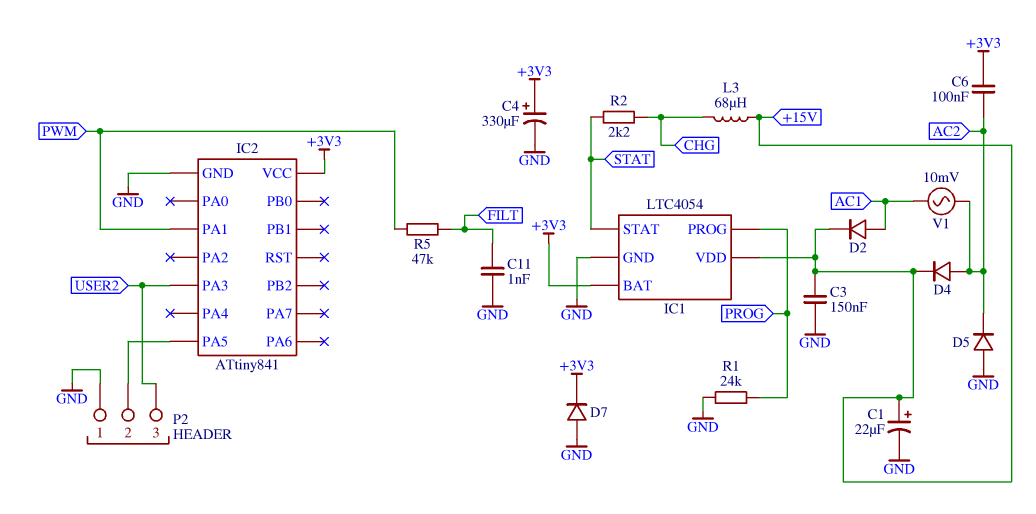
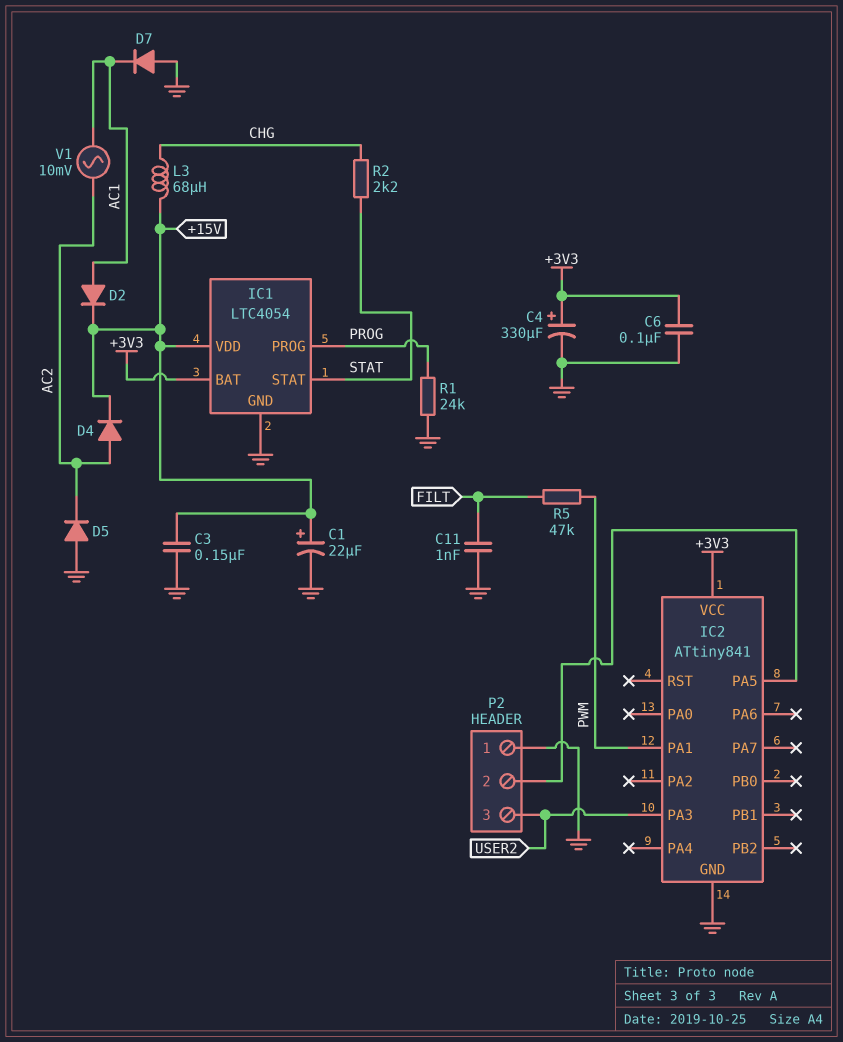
C6: 100nF (+3V3, AC2) -> 100nF (+3V3, GND)
D7: diode (A GND, K +3V3) -> diode (A GND, K AC1)

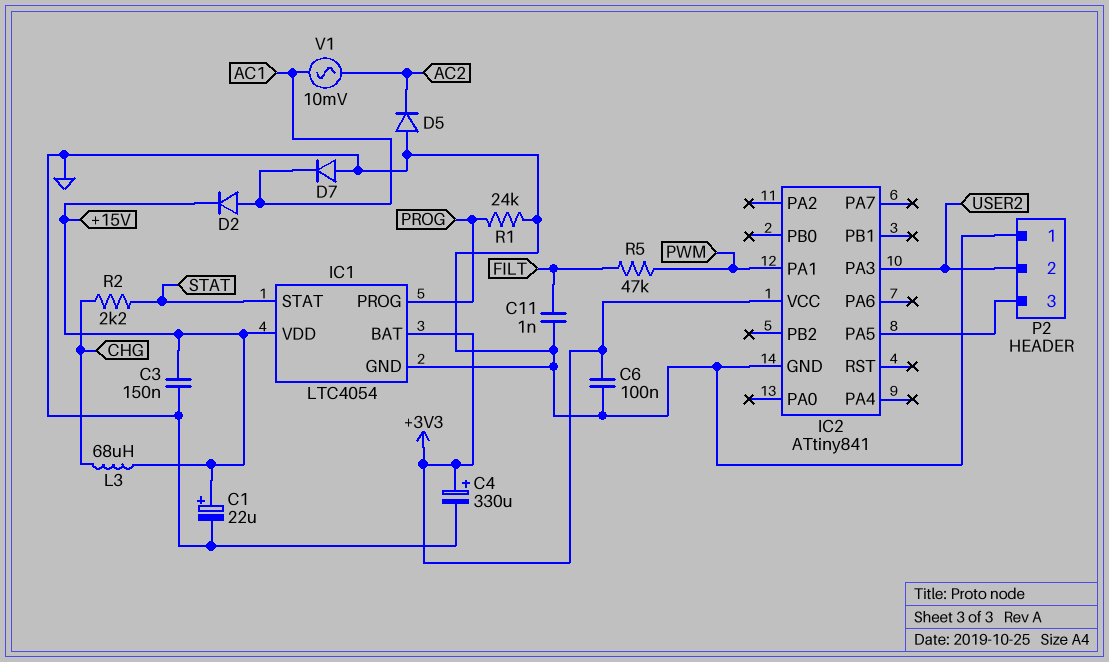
D4: diode (A AC2, K +15V) -> none
P2 pin 2: IC2/PA5 -> USER2
P2 pin 3: USER2 -> IC2/PA5

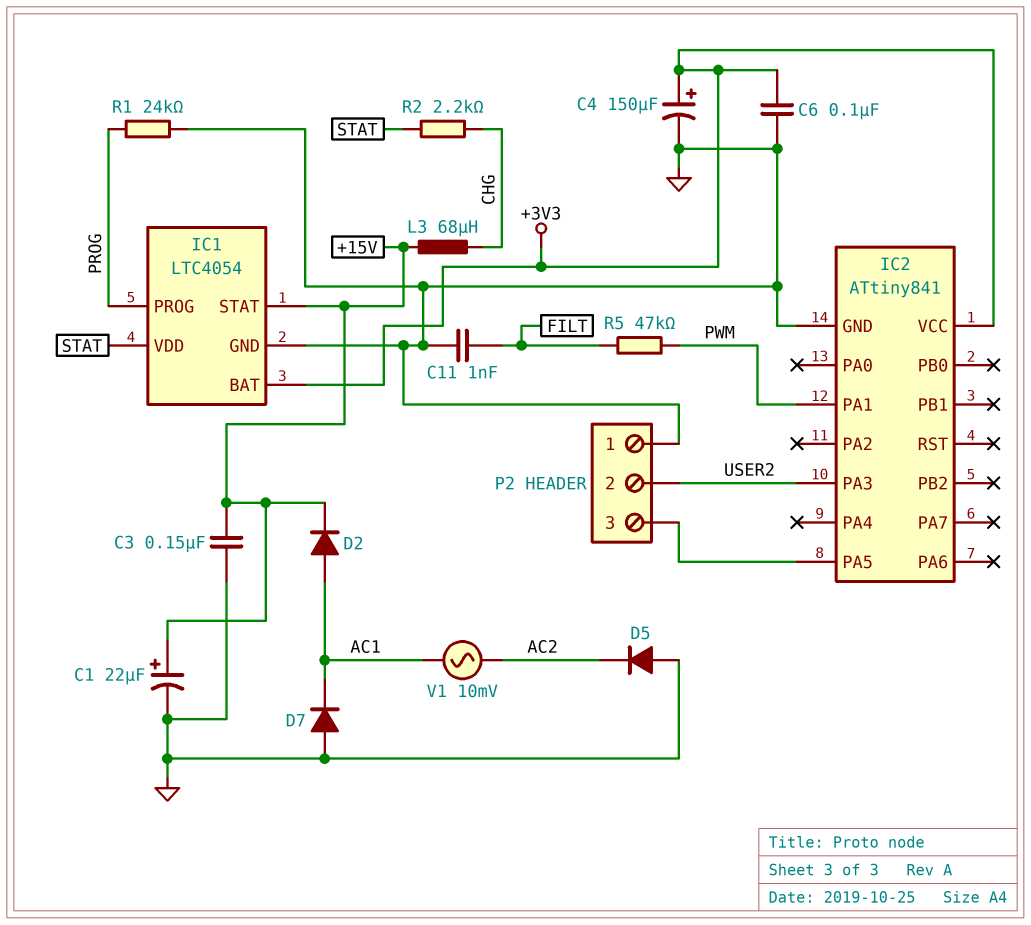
C4: 330uF (plus +3V3, minus GND) -> 150uF (plus +3V3, minus GND)
IC1 pin STAT: STAT -> +15V
IC1 pin VDD: +15V -> STAT

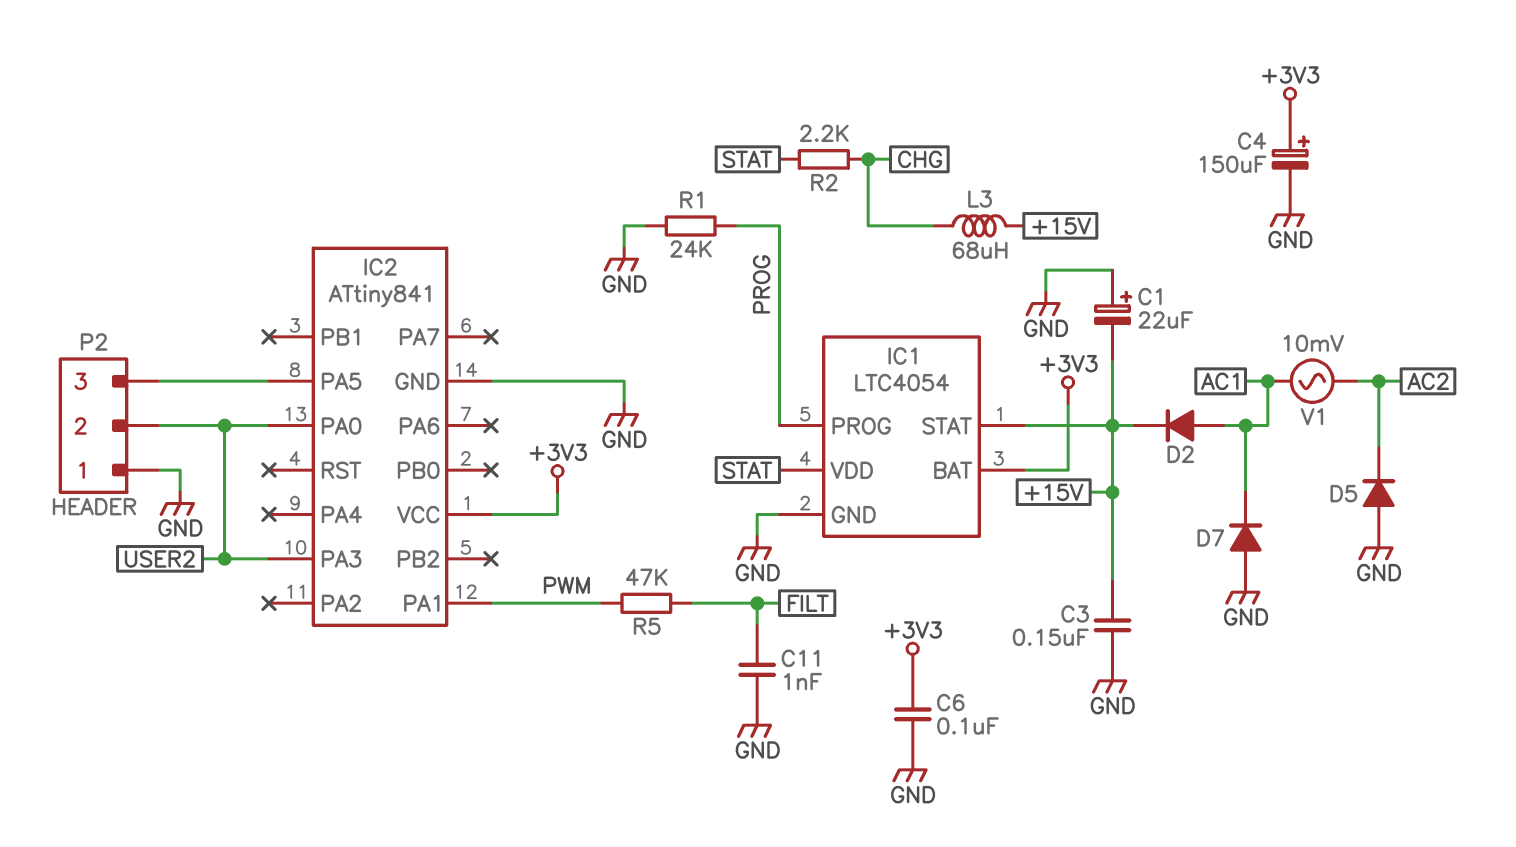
C1: 22uF (plus +15V, minus GND) -> 22uF (plus GND, minus +15V)
IC2 pin PA0: none -> USER2

